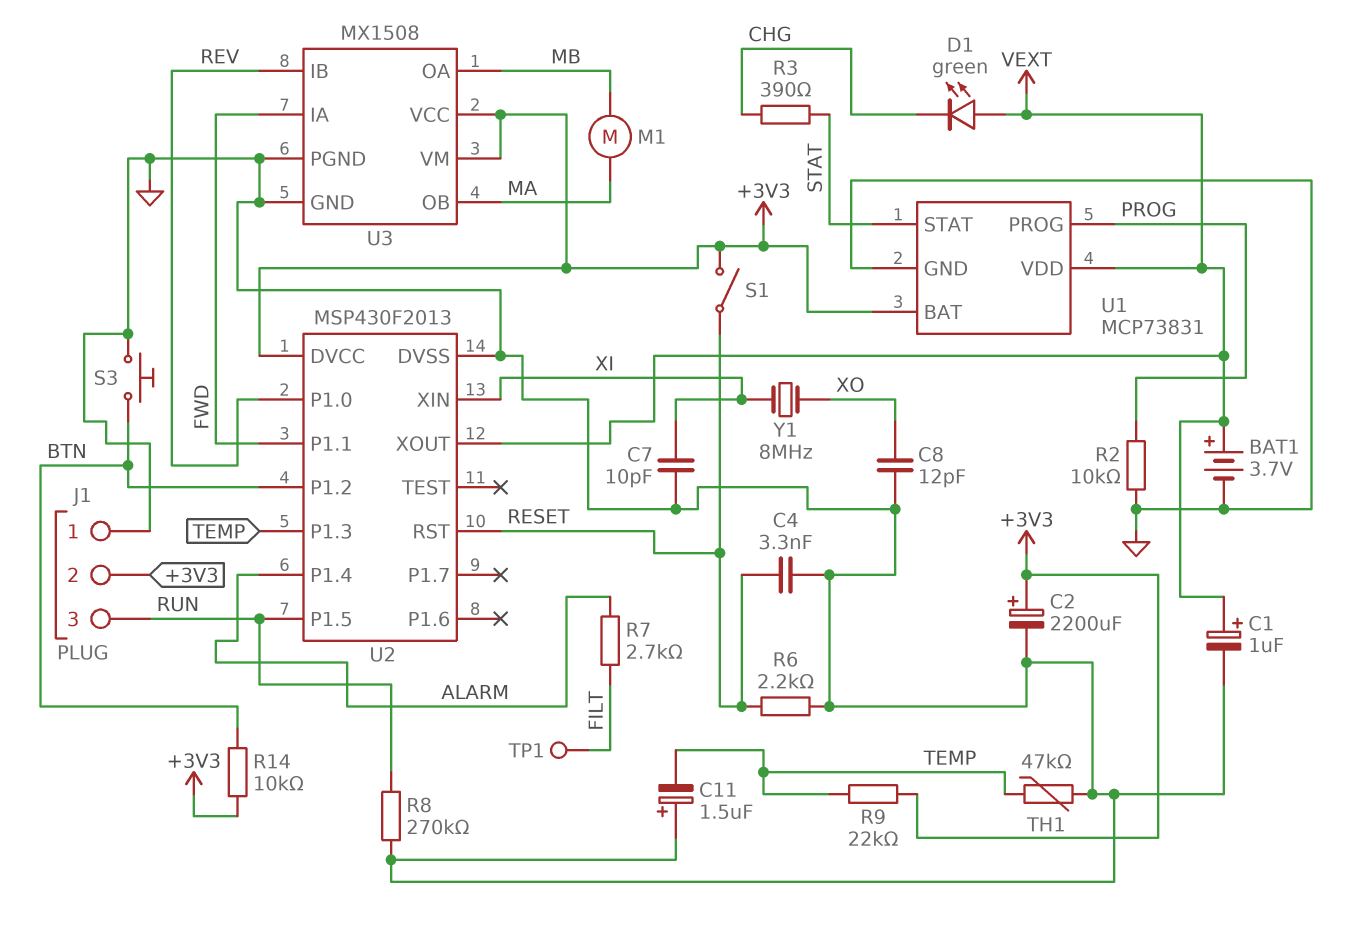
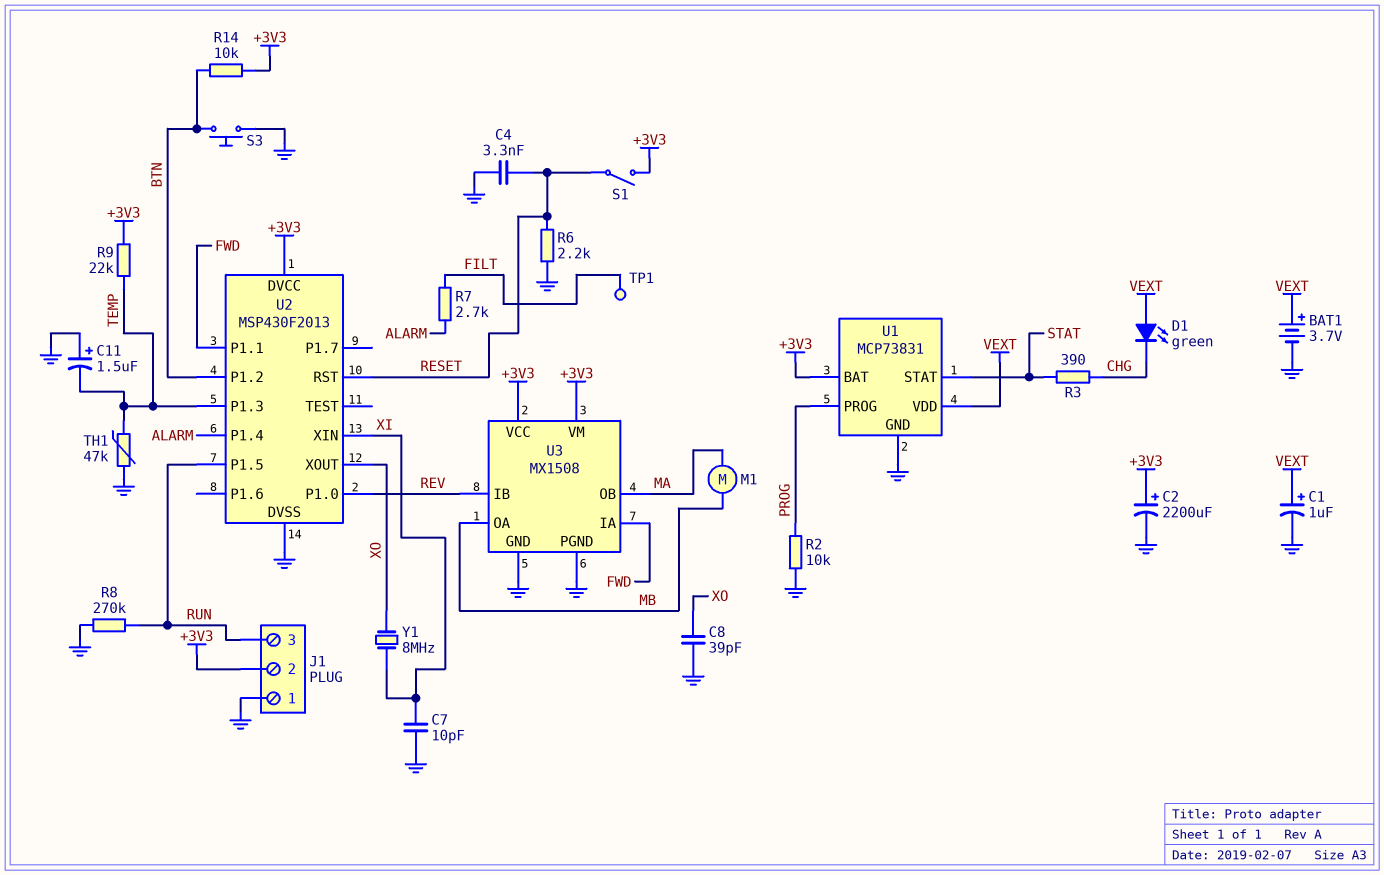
C8: 12pF (GND, XO) -> 39pF (GND, XO)
U2 pin XOUT: VEXT -> XO

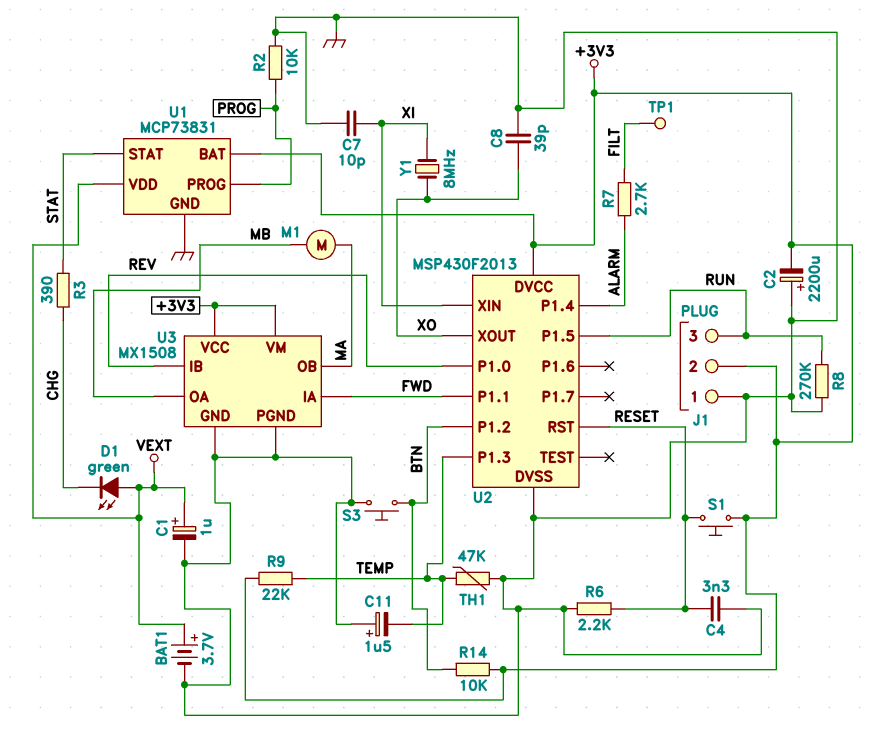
C2: 2200uF (plus +3V3, minus GND) -> 2200uF (plus GND, minus +3V3)
S1: switch (+3V3, RESET) -> button (+3V3, RESET)

